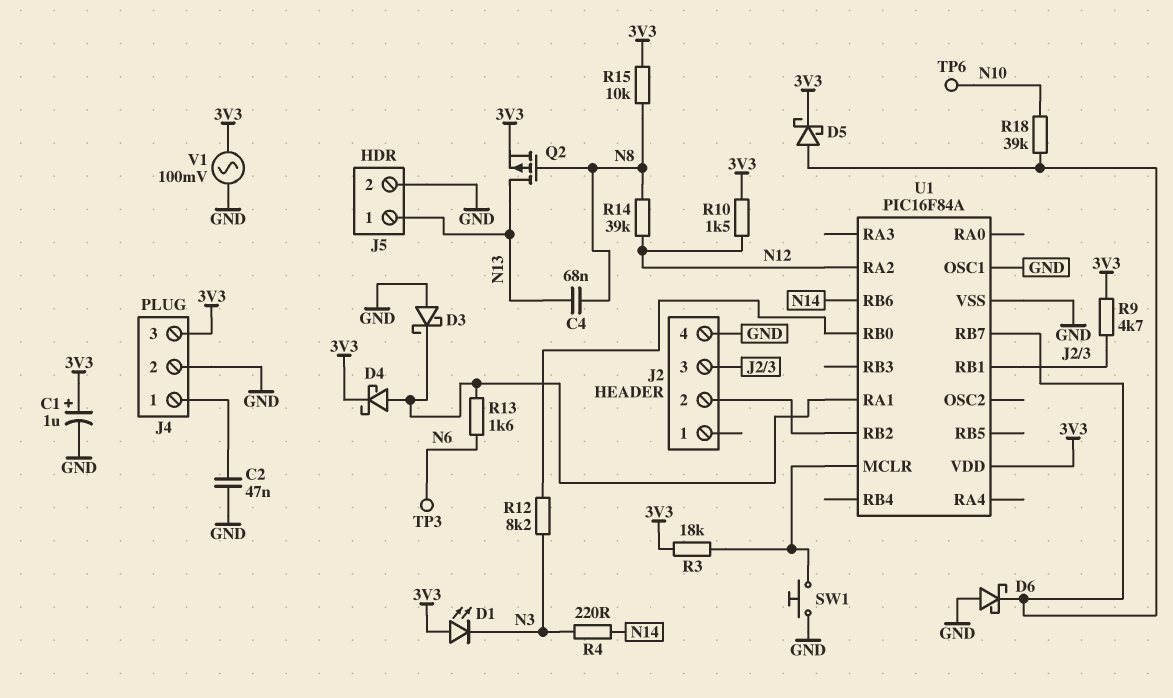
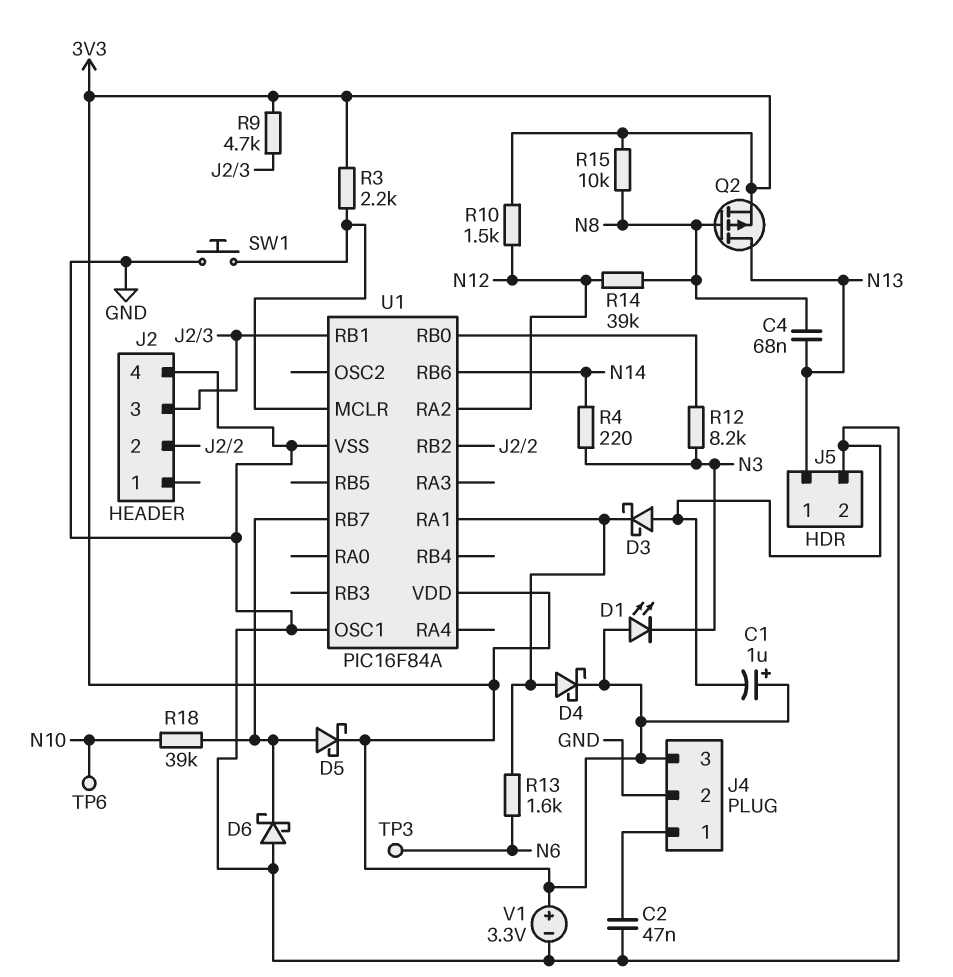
R3: 18k (3V3, U1/MCLR) -> 2.2k (3V3, U1/MCLR)
V1: AC 100mV (3V3, GND) -> 3.3V (plus 3V3, minus GND)

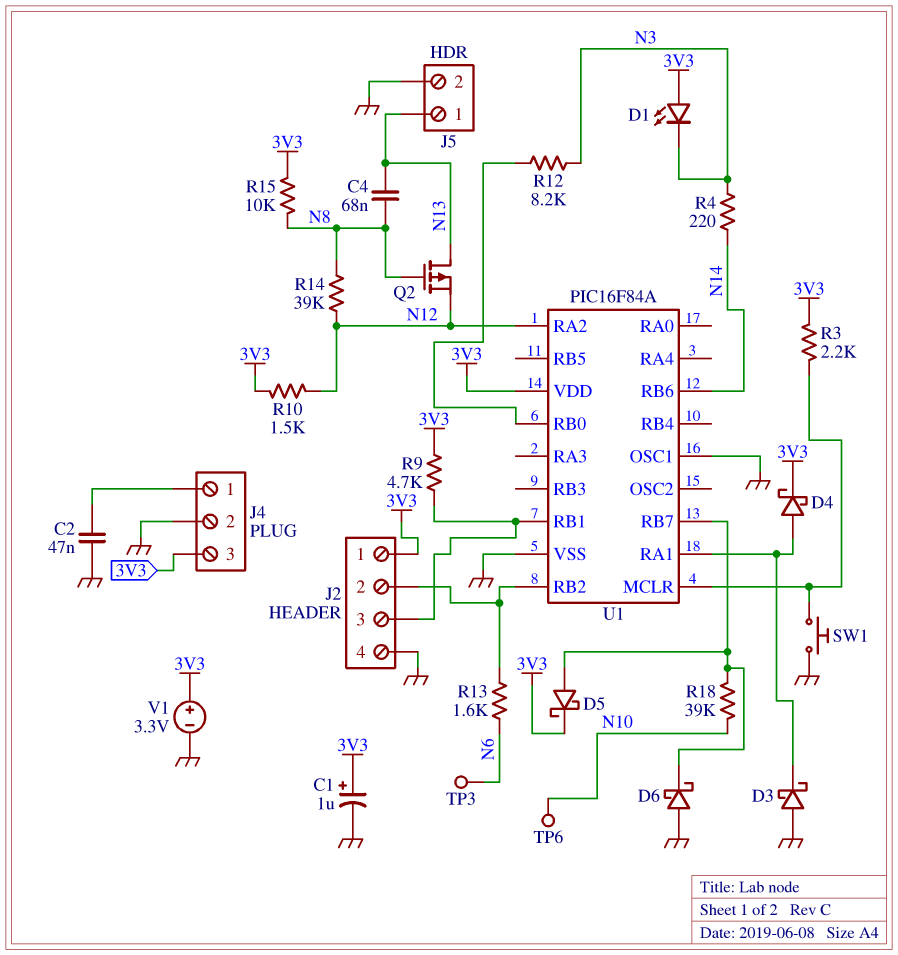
J2 pin 1: none -> 3V3
Q2: PMOS (G N8, D N13, S 3V3) -> PMOS (G N8, D N13, S N12)
R13: 1.6k (N6, U1/RA1) -> 1.6k (J2/2, N6)

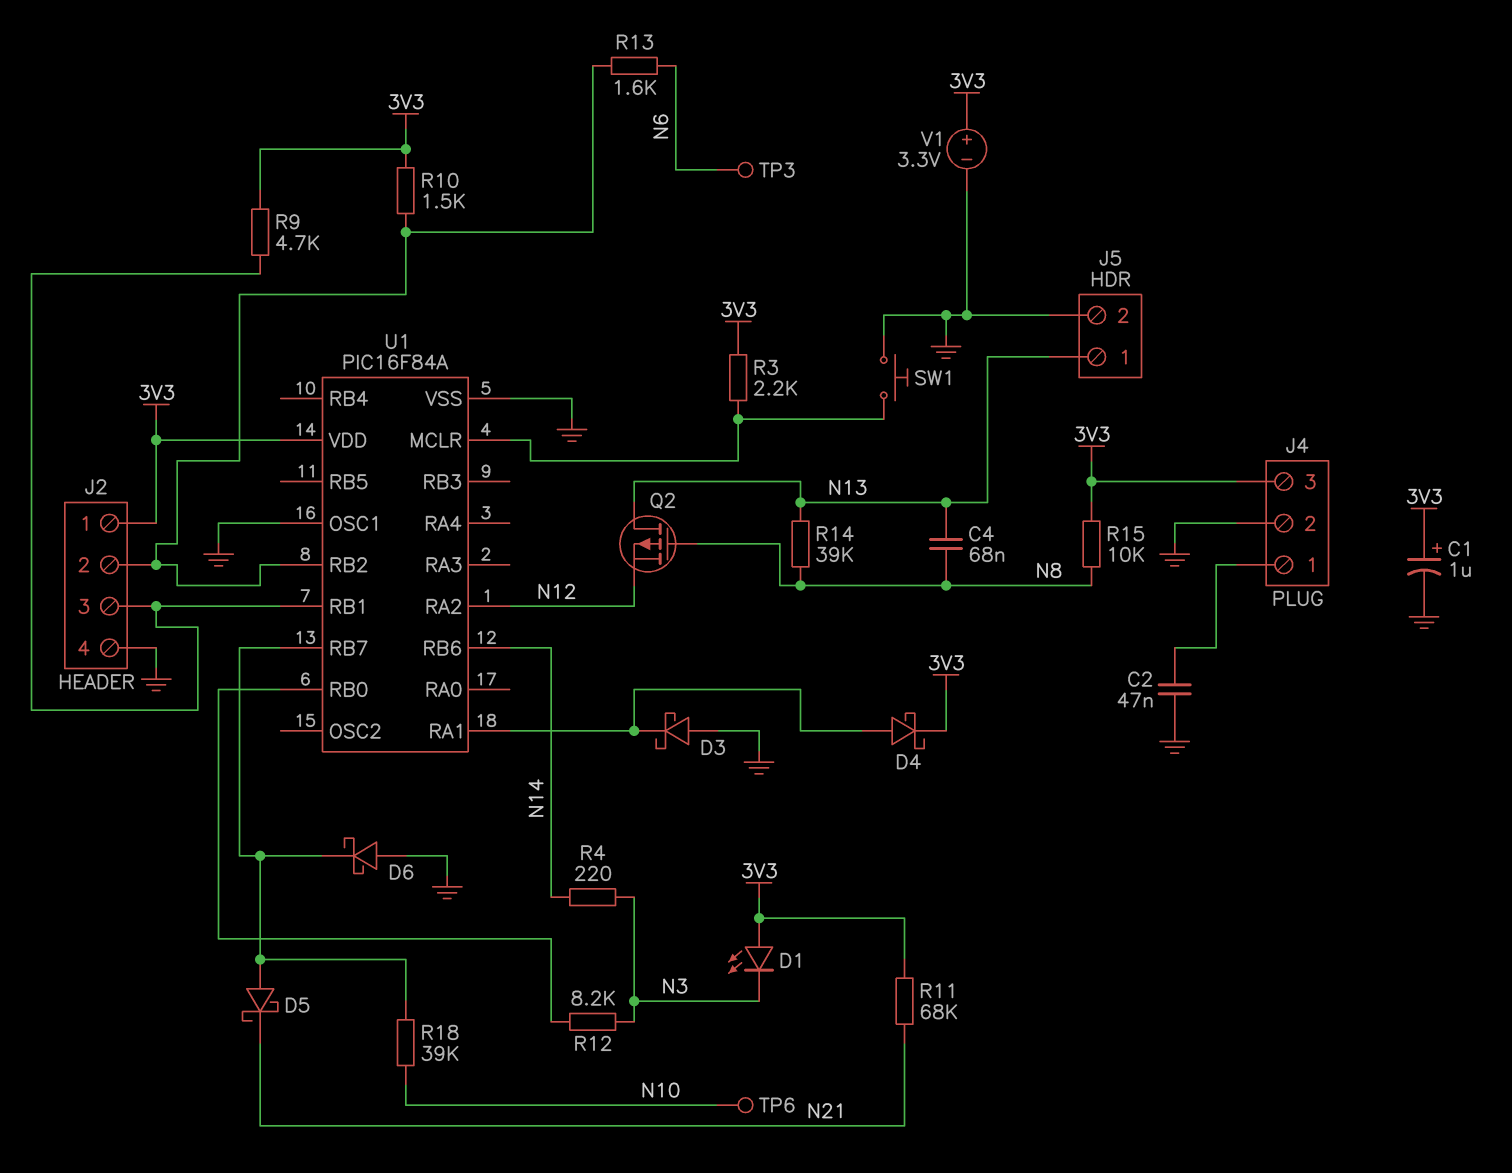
D5: schottky (A U1/RB7, K 3V3) -> schottky (A U1/RB7, K N21)
R10: 1.5k (3V3, N12) -> 1.5k (3V3, J2/2)
R11: none -> 68k (3V3, N21)
R14: 39k (N8, N12) -> 39k (N8, N13)

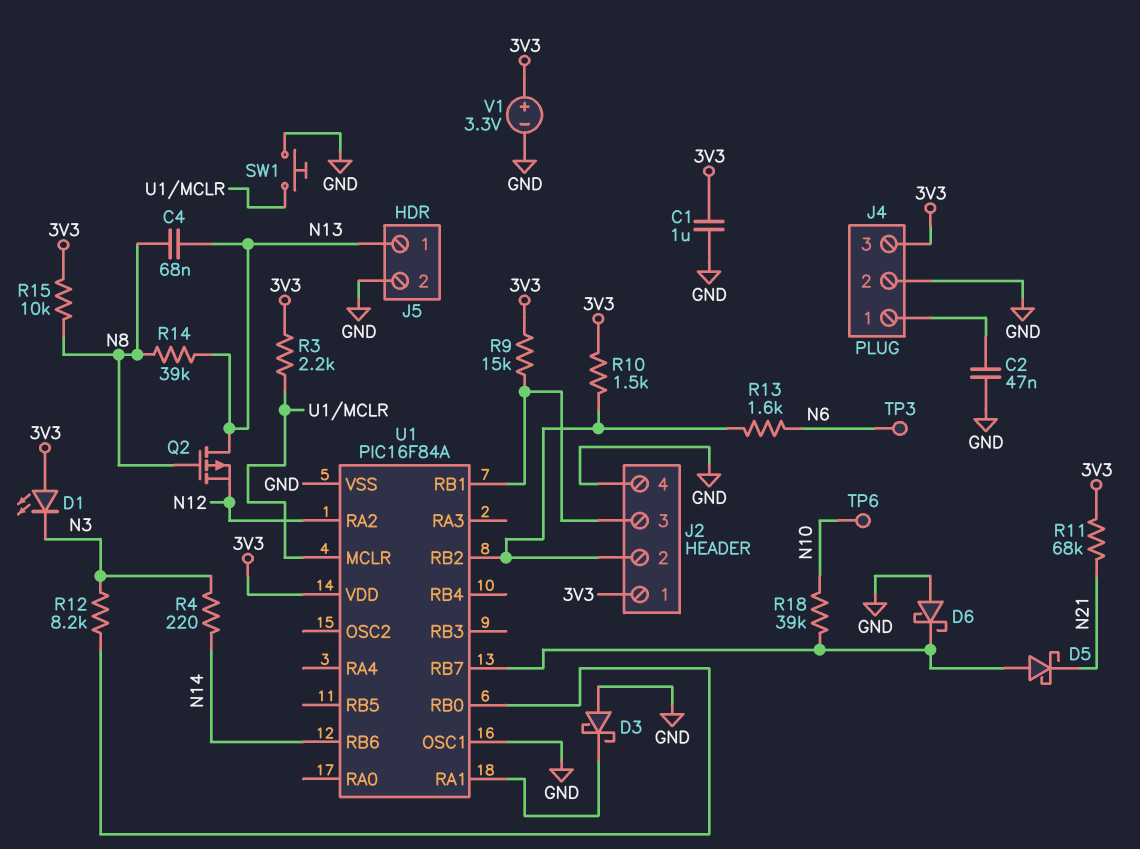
C1: 1uF (plus 3V3, minus GND) -> 1uF (3V3, GND)
D4: schottky (A U1/RA1, K 3V3) -> none
R9: 4.7k (3V3, J2/3) -> 15k (3V3, J2/3)

